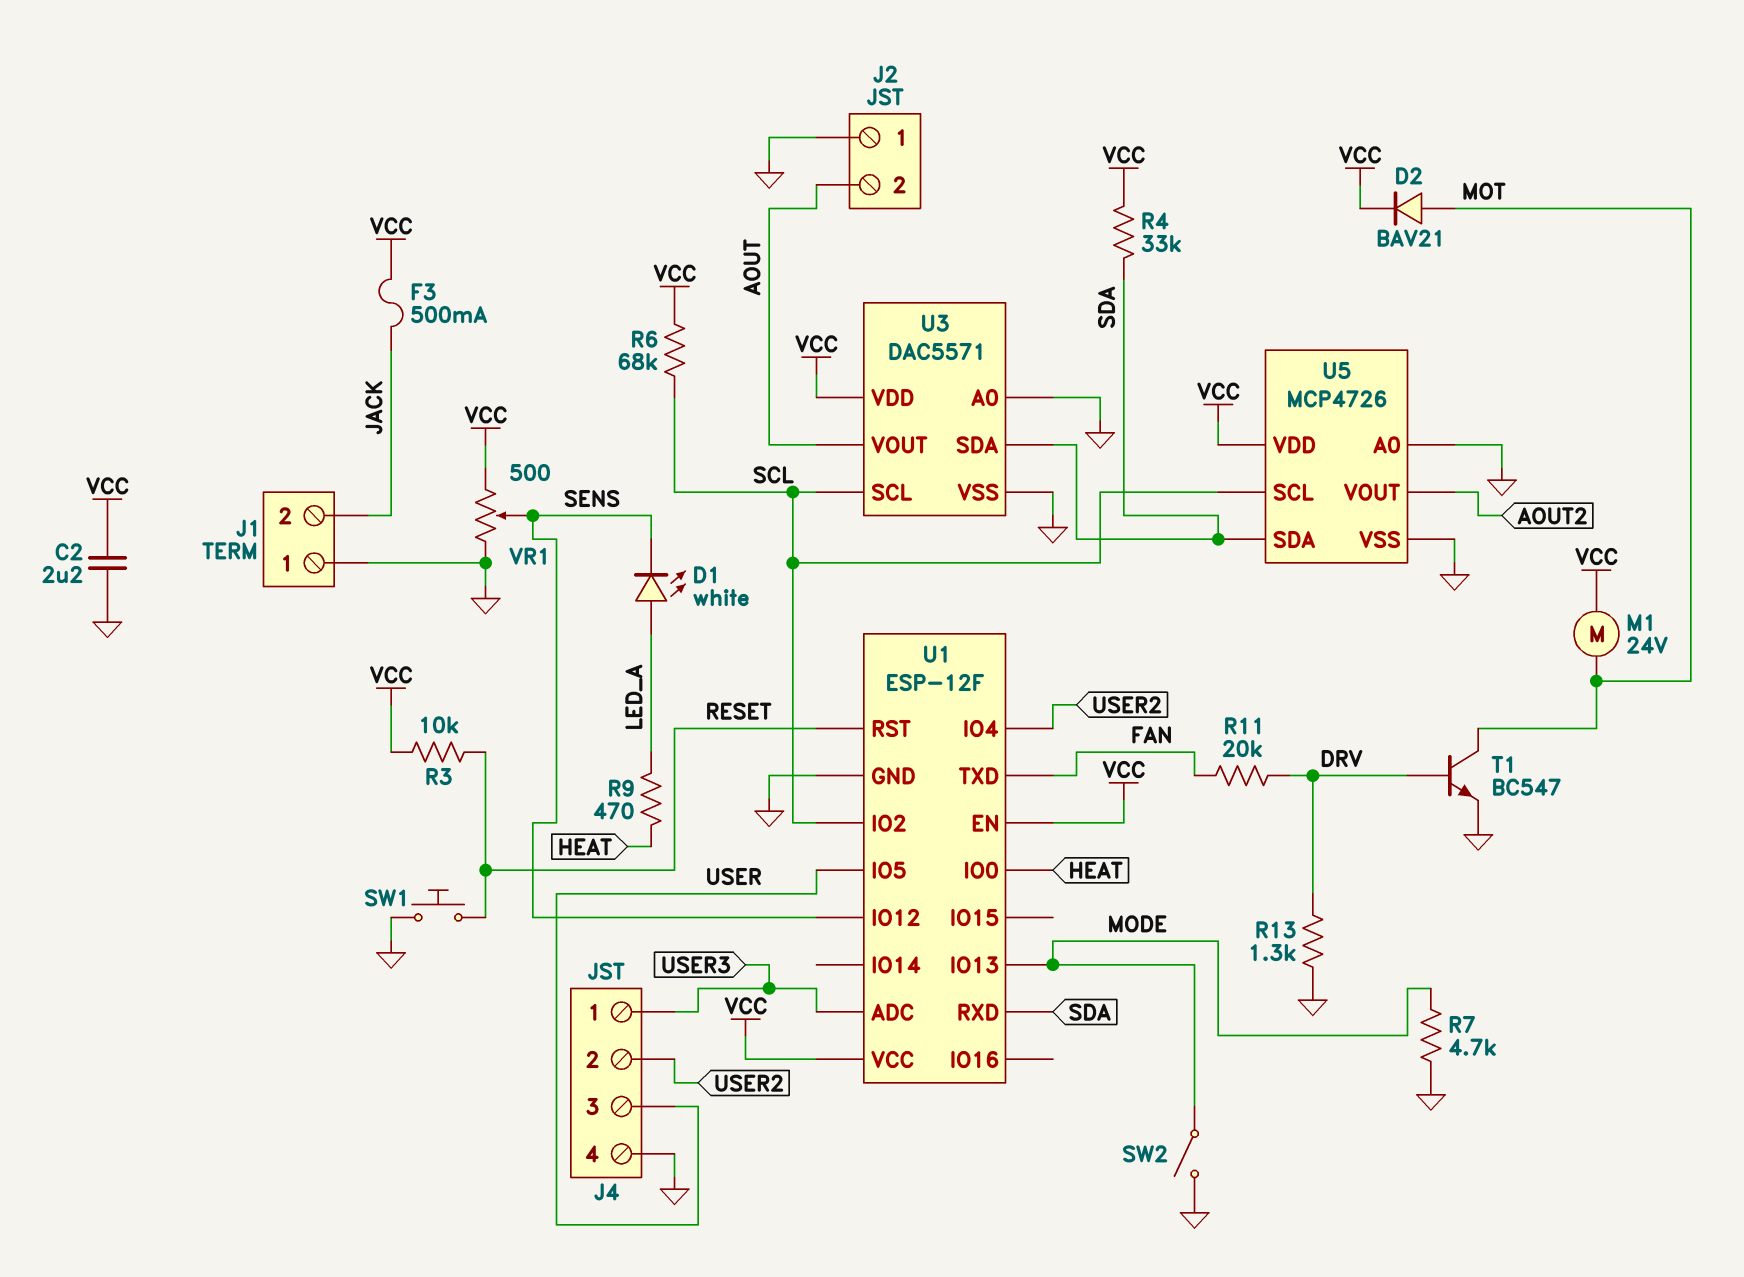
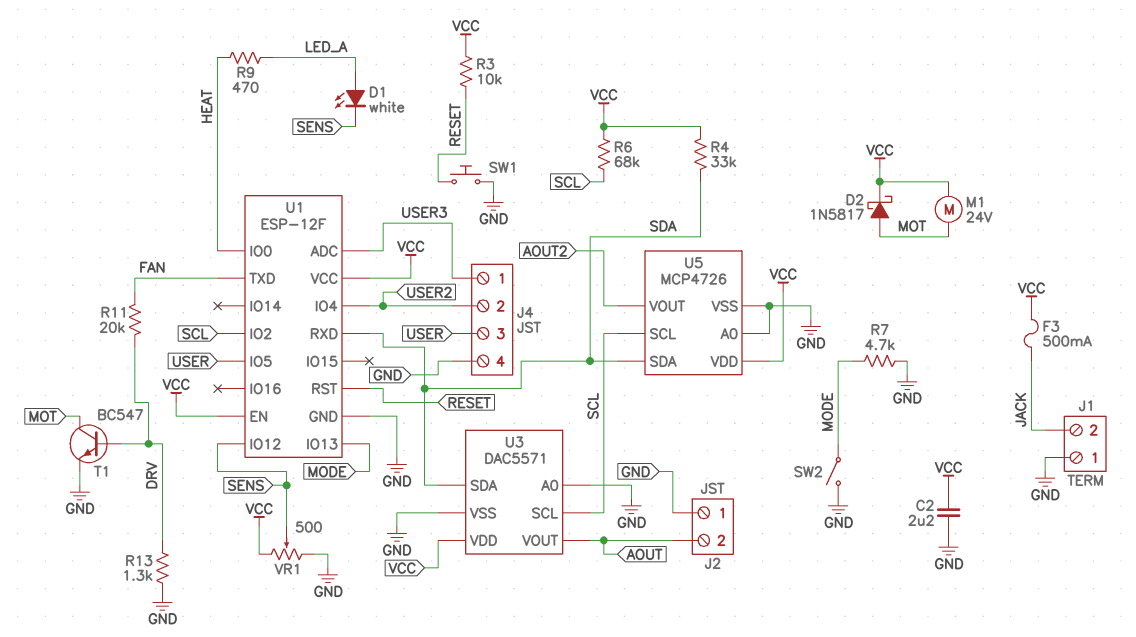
D2: diode BAV21 (A MOT, K VCC) -> schottky 1N5817 (A MOT, K VCC)

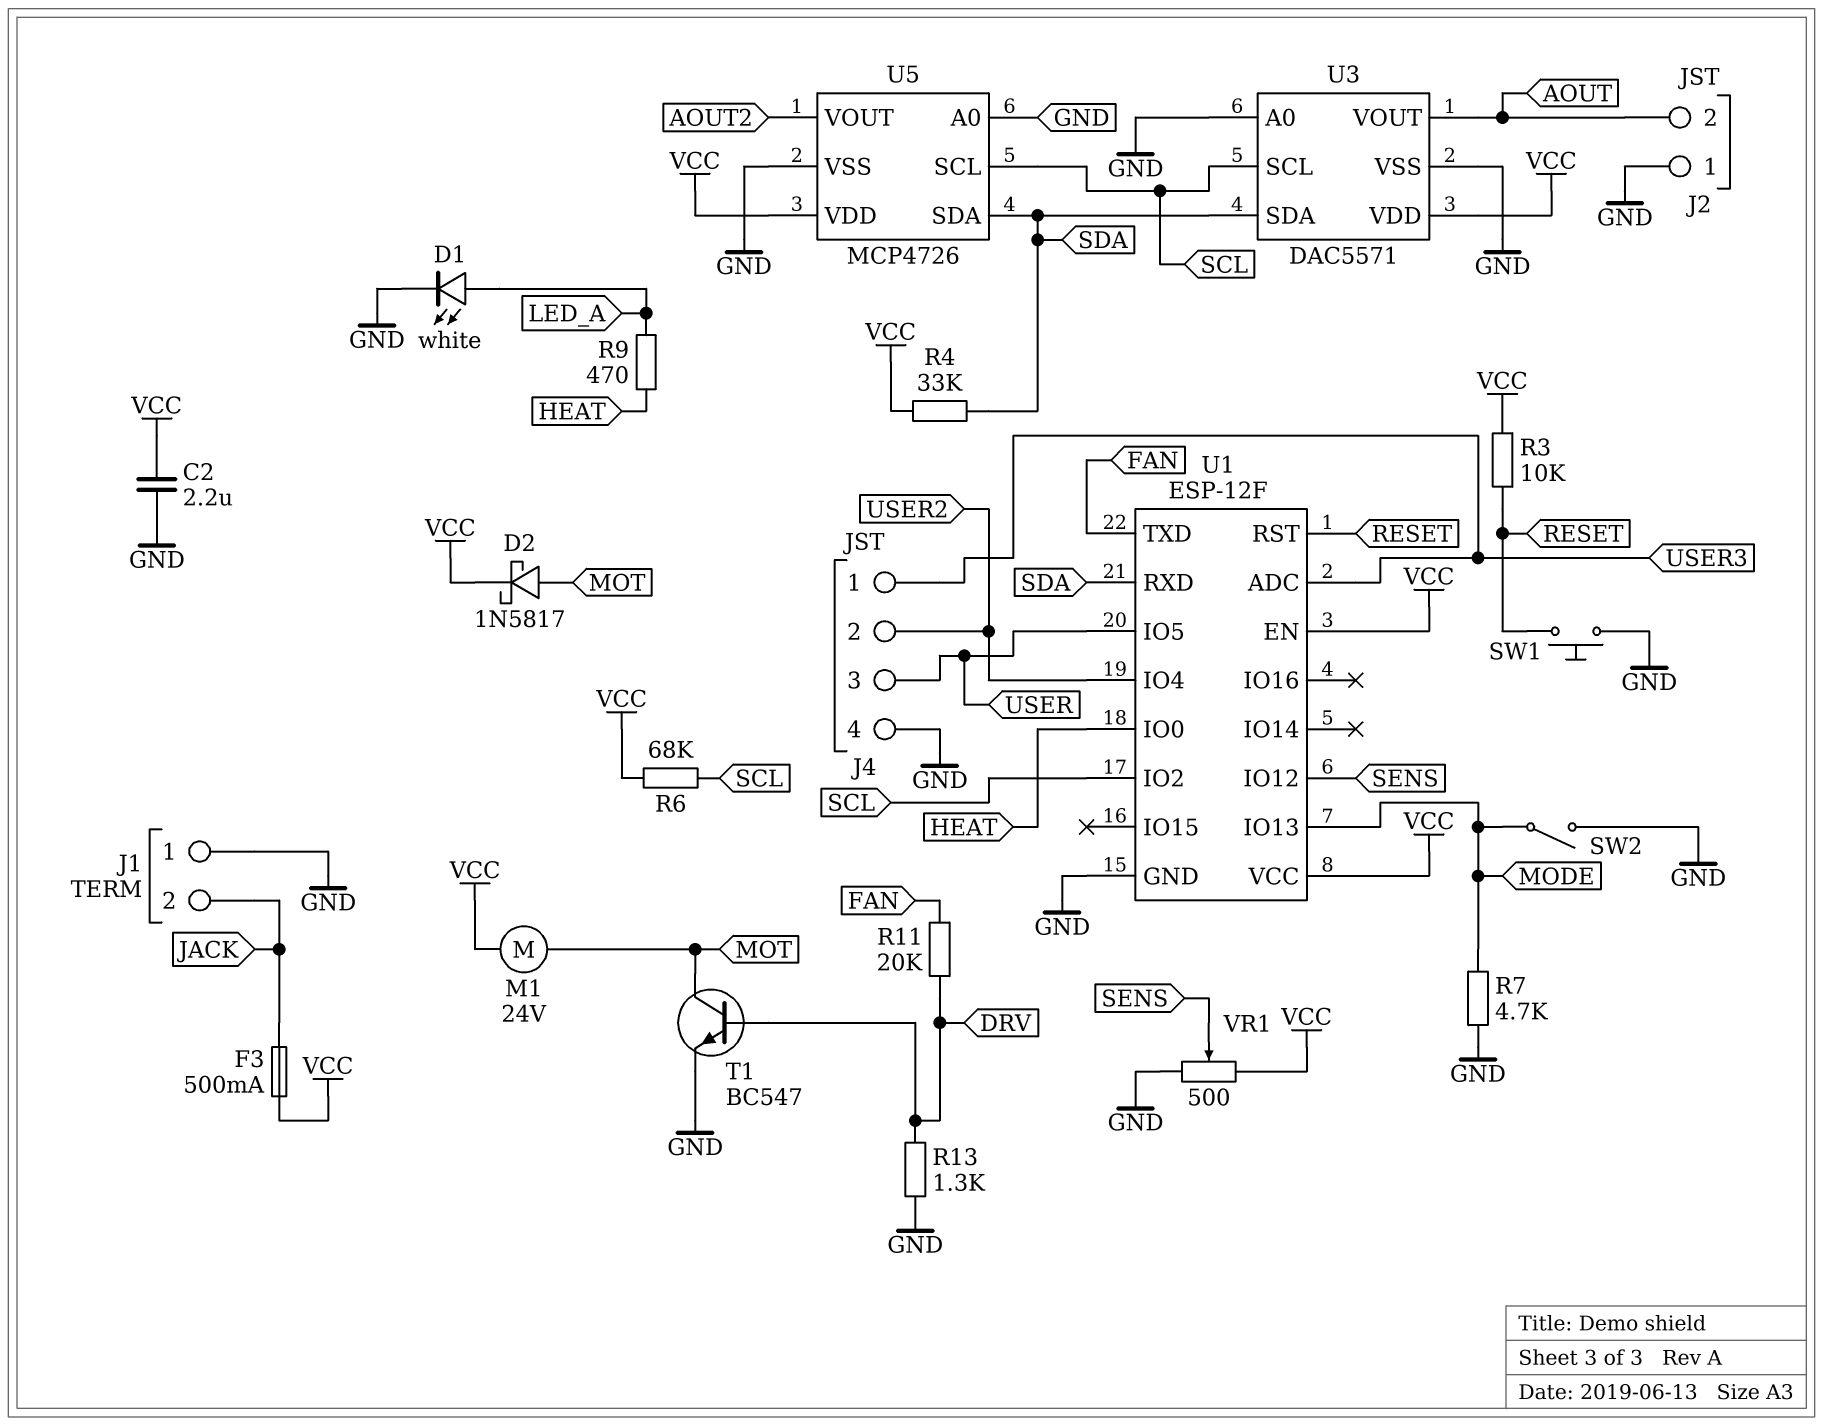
D1: LED white (A LED_A, K SENS) -> LED white (A LED_A, K GND)

